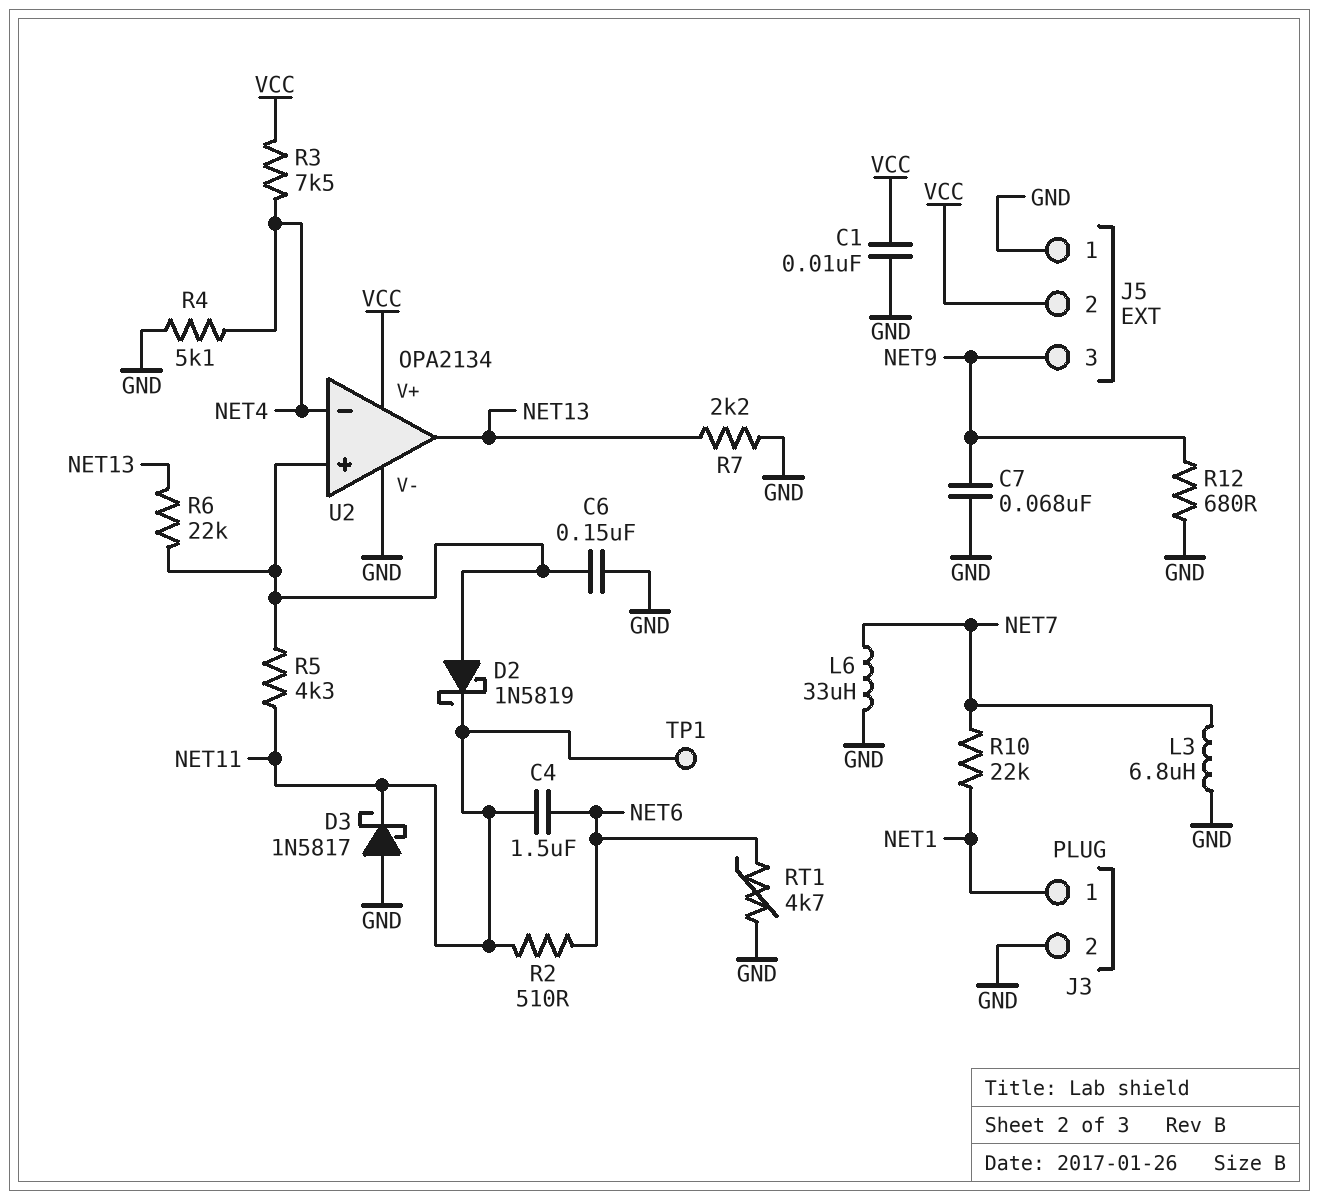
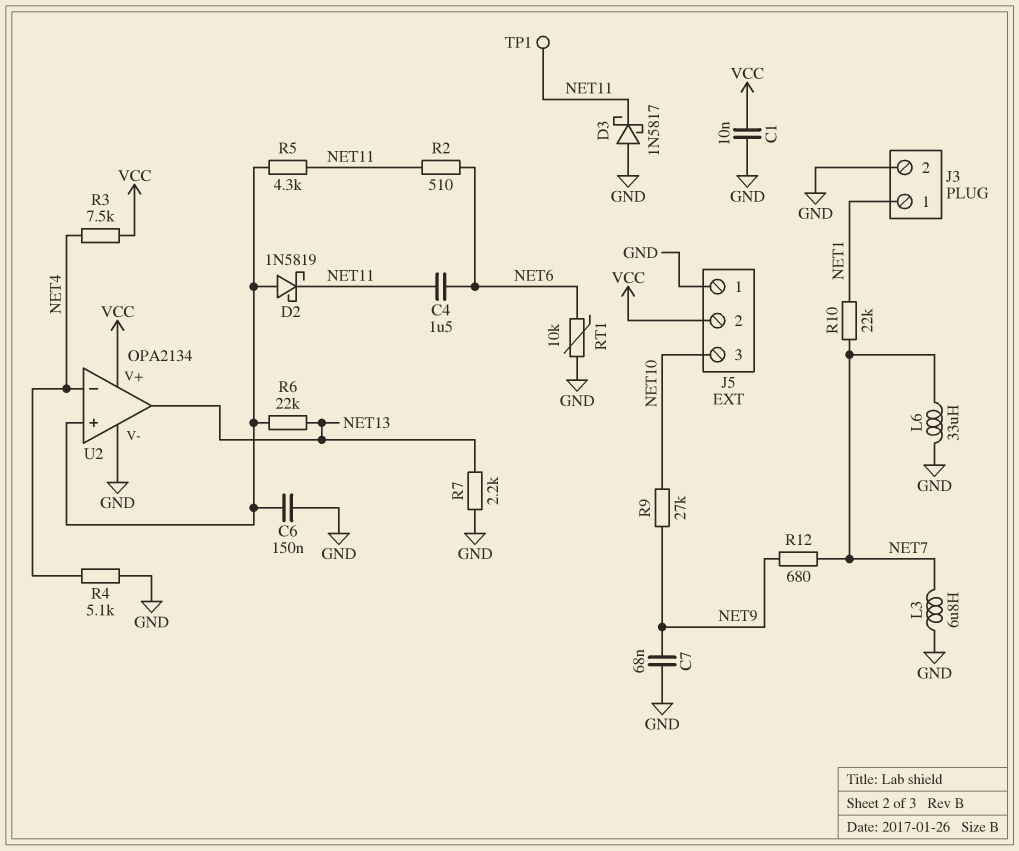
J5 pin 3: NET9 -> NET10
R9: none -> 27k (NET9, NET10)
R12: 680 (GND, NET9) -> 680 (NET7, NET9)
RT1: 4.7k (GND, NET6) -> 10k (GND, NET6)

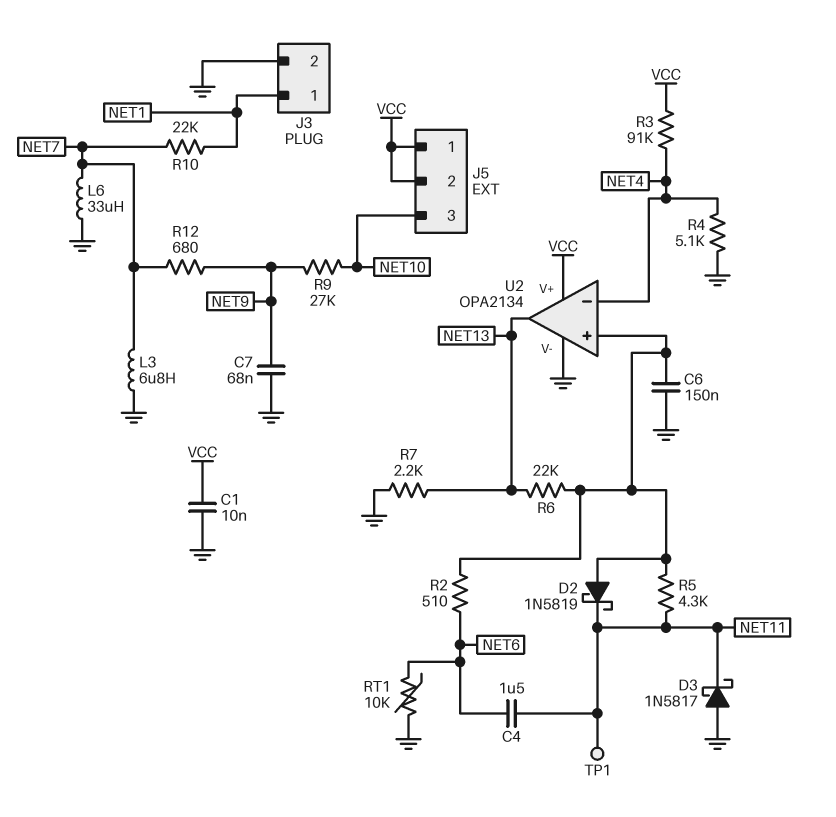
J5 pin 1: GND -> VCC
R2: 510 (NET6, NET11) -> 510 (NET6, U2/in+)
R3: 7.5k (NET4, VCC) -> 91k (NET4, VCC)

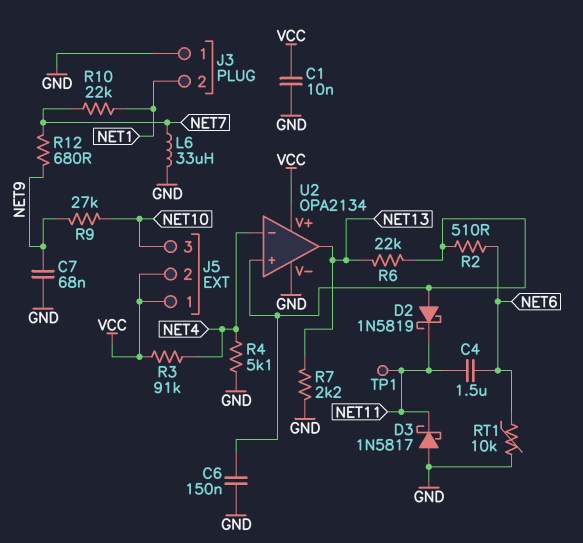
J3 pin 1: NET1 -> GND
J3 pin 2: GND -> NET1
L3: 6.8uH (GND, NET7) -> none
R5: 4.3k (NET11, U2/in+) -> none

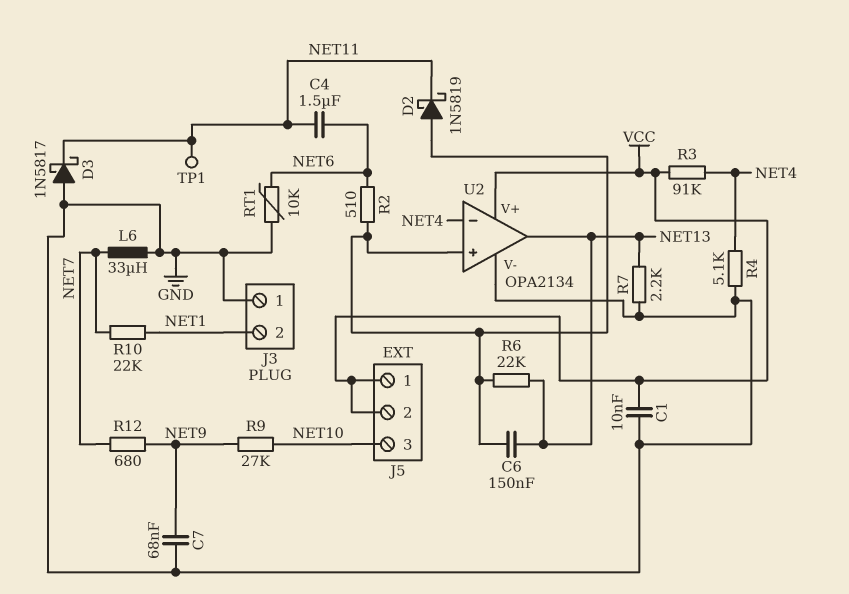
C6: 150nF (GND, U2/in+) -> 150nF (NET13, U2/in+)

